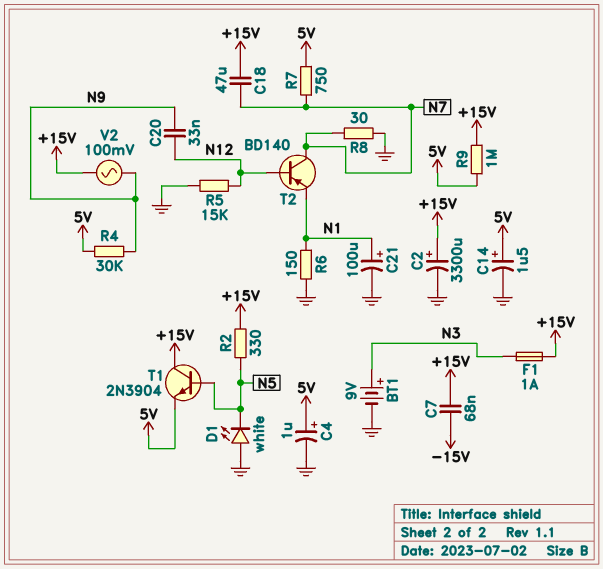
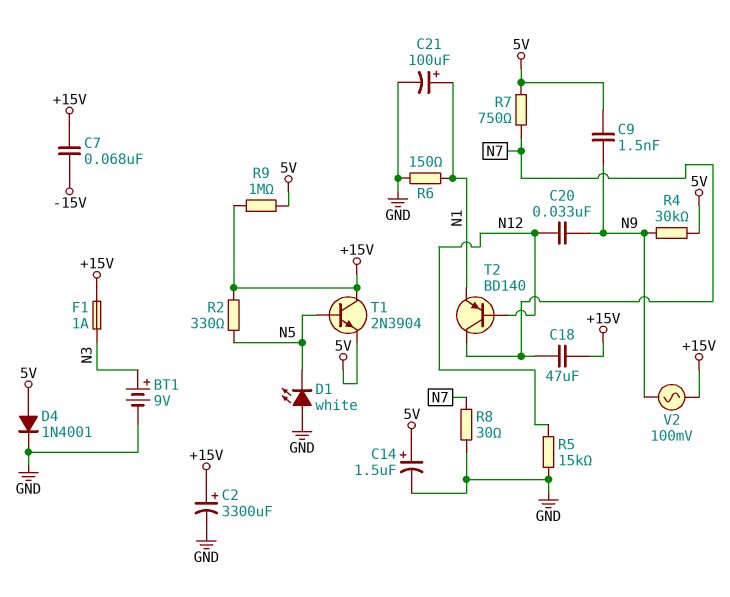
C4: 1uF (plus 5V, minus GND) -> none
C9: none -> 1.5nF (5V, N9)
D4: none -> diode 1N4001 (A 5V, K GND)

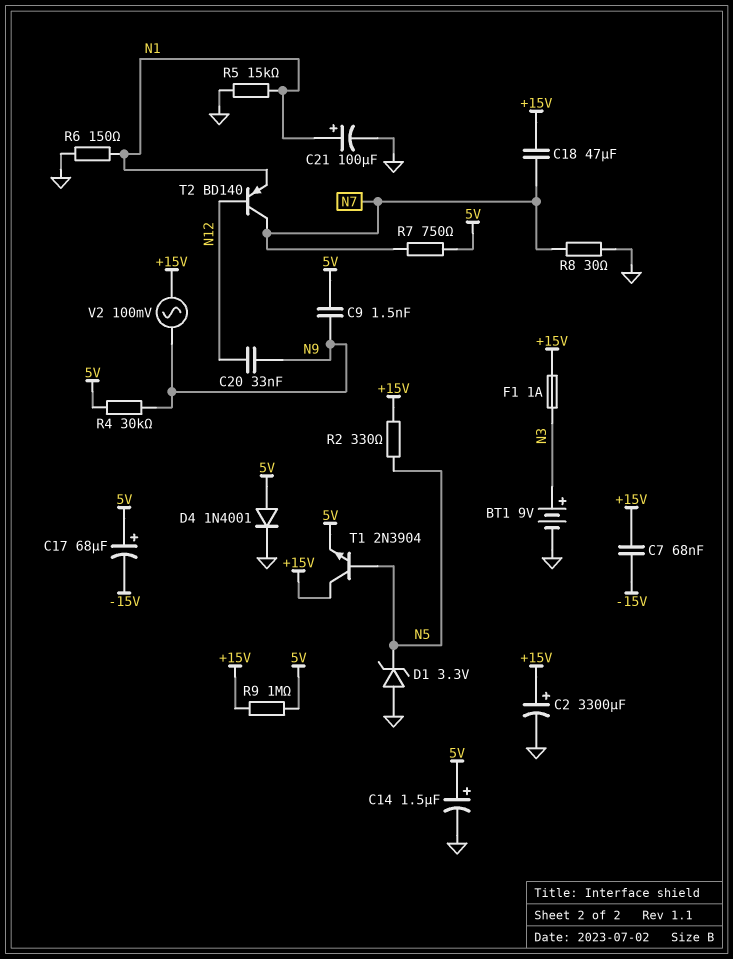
C17: none -> 68uF (plus 5V, minus -15V)
D1: LED white (A GND, K N5) -> zener 3.3V (A GND, K N5)
R5: 15k (GND, N12) -> 15k (GND, N1)

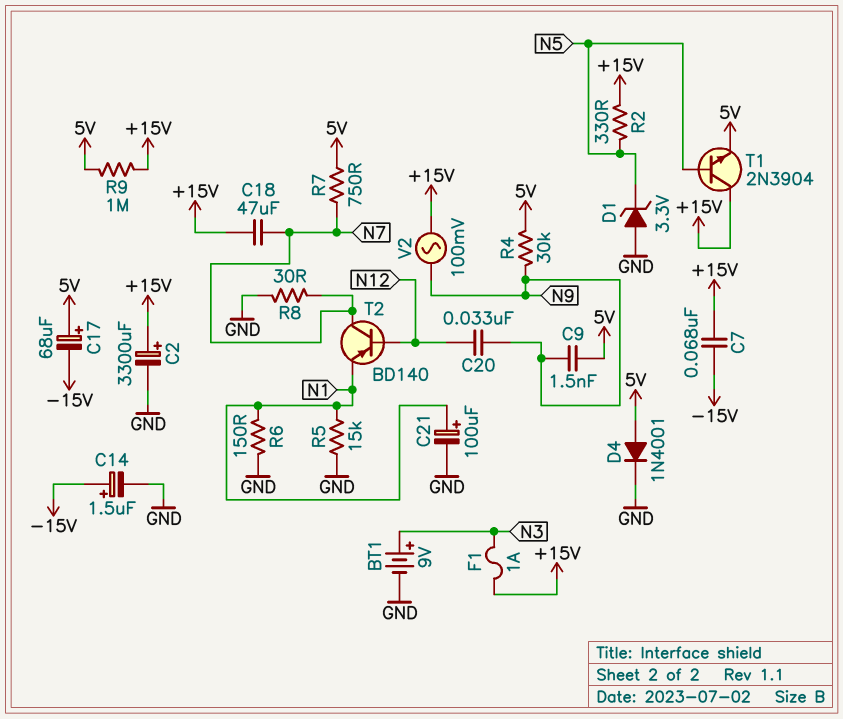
C14: 1.5uF (plus 5V, minus GND) -> 1.5uF (plus -15V, minus GND)

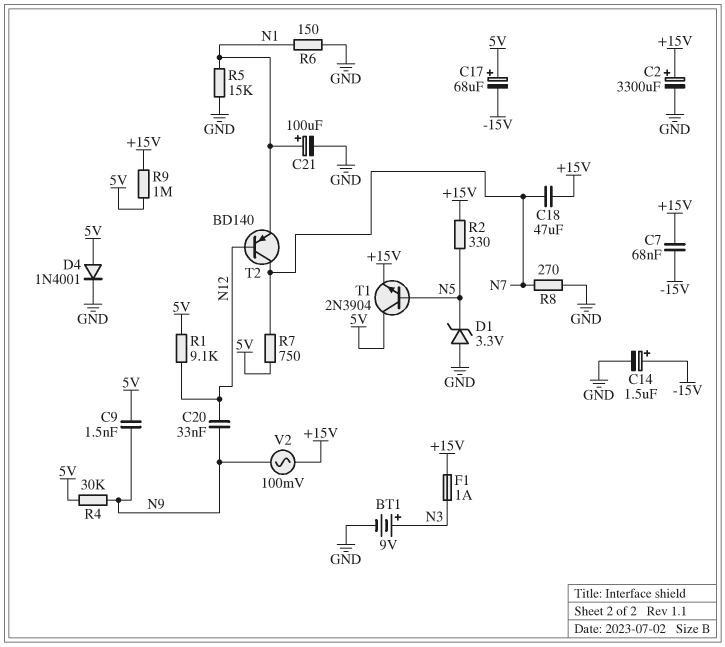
R1: none -> 9.1k (5V, N12)
R8: 30 (GND, N7) -> 270 (GND, N7)
T1: NPN 2N3904 (B N5, C +15V, E 5V) -> NPN 2N3904 (B N5, C 5V, E +15V)

